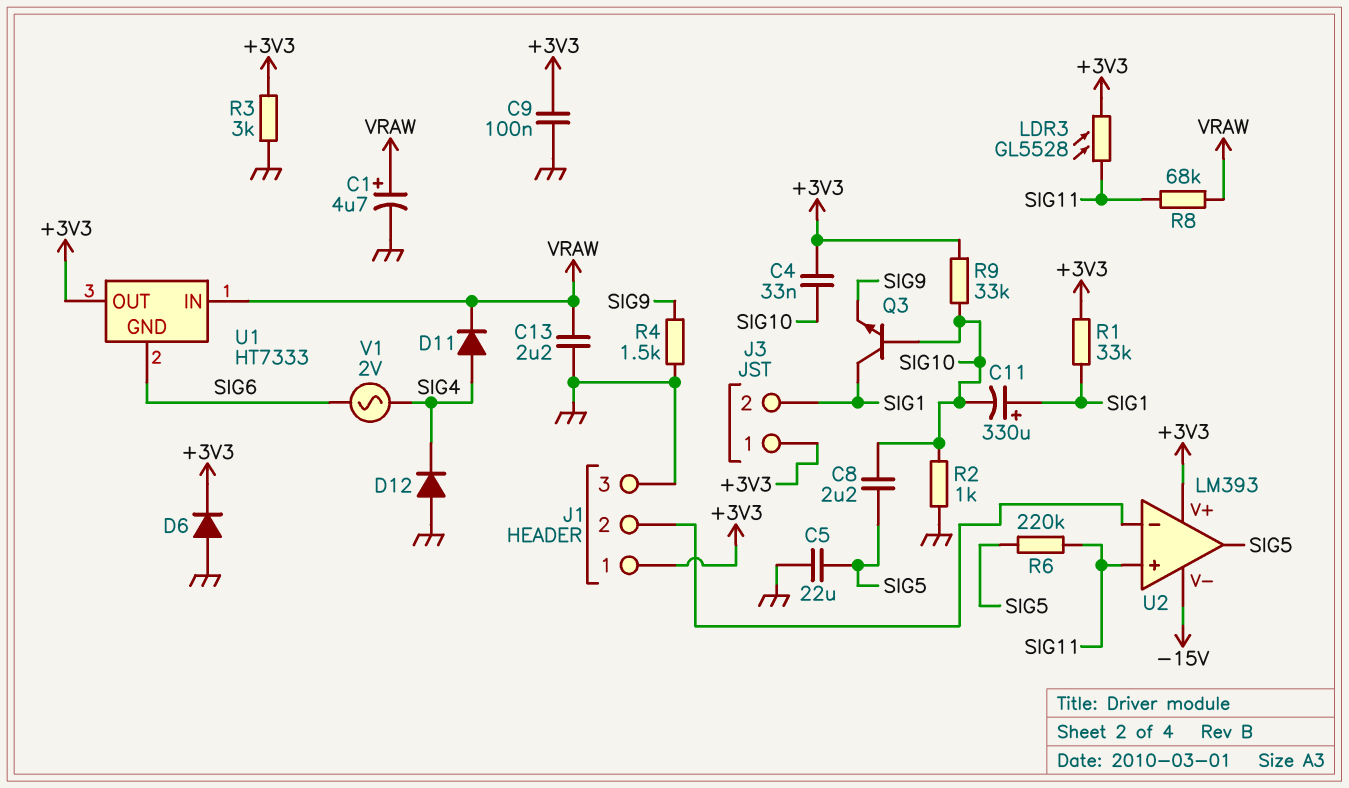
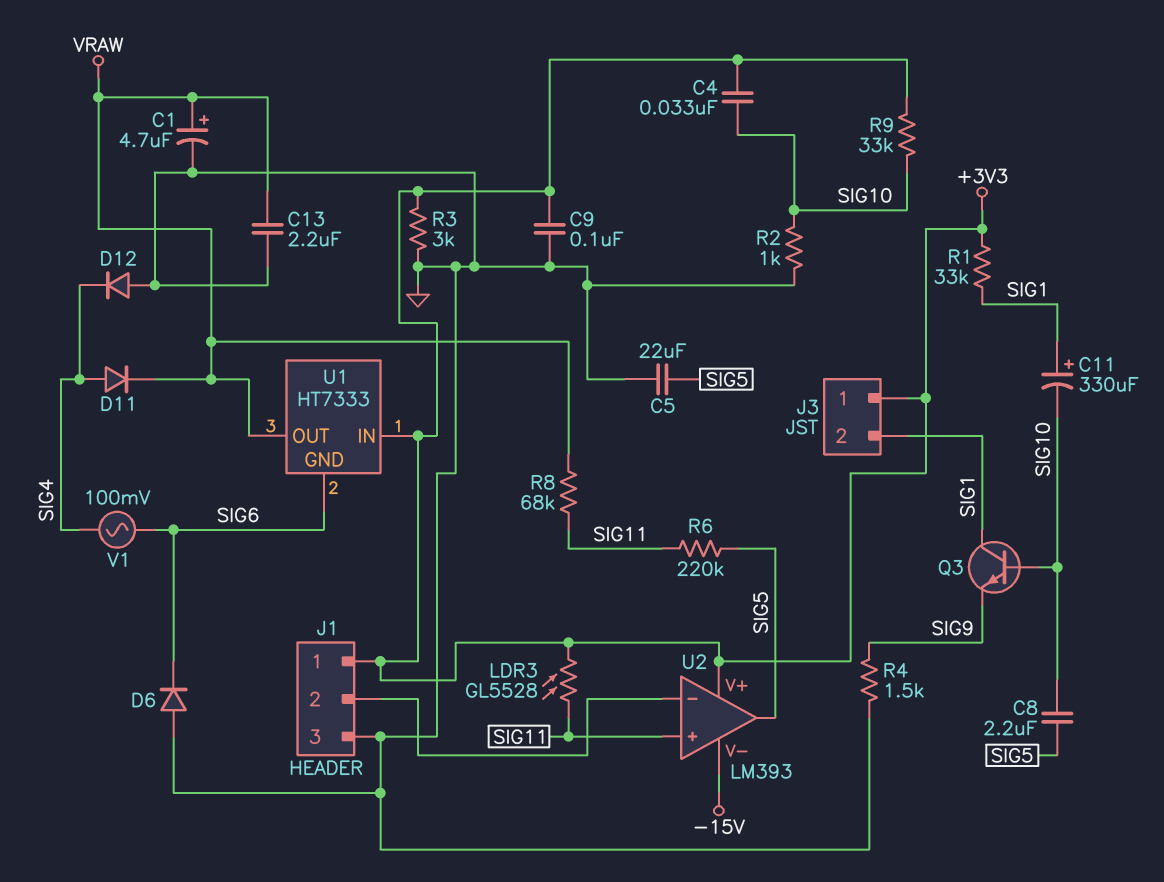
D6: diode (A GND, K +3V3) -> diode (A GND, K SIG6)
U1 pin IN: VRAW -> +3V3
U1 pin OUT: +3V3 -> VRAW
V1: AC 2V (SIG4, SIG6) -> AC 100mV (SIG4, SIG6)

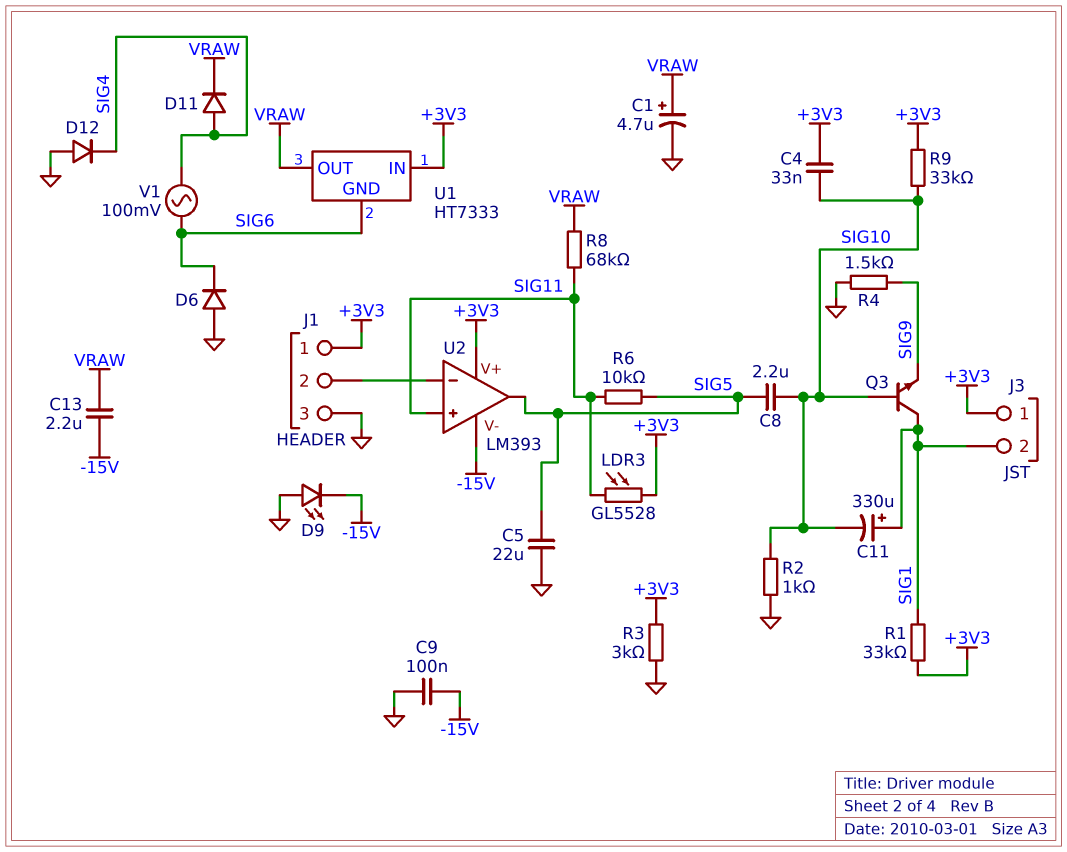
C9: 100nF (+3V3, GND) -> 100nF (-15V, GND)
C13: 2.2uF (GND, VRAW) -> 2.2uF (-15V, VRAW)
D9: none -> LED (A GND, K -15V)
R6: 220k (SIG5, SIG11) -> 10k (SIG5, SIG11)

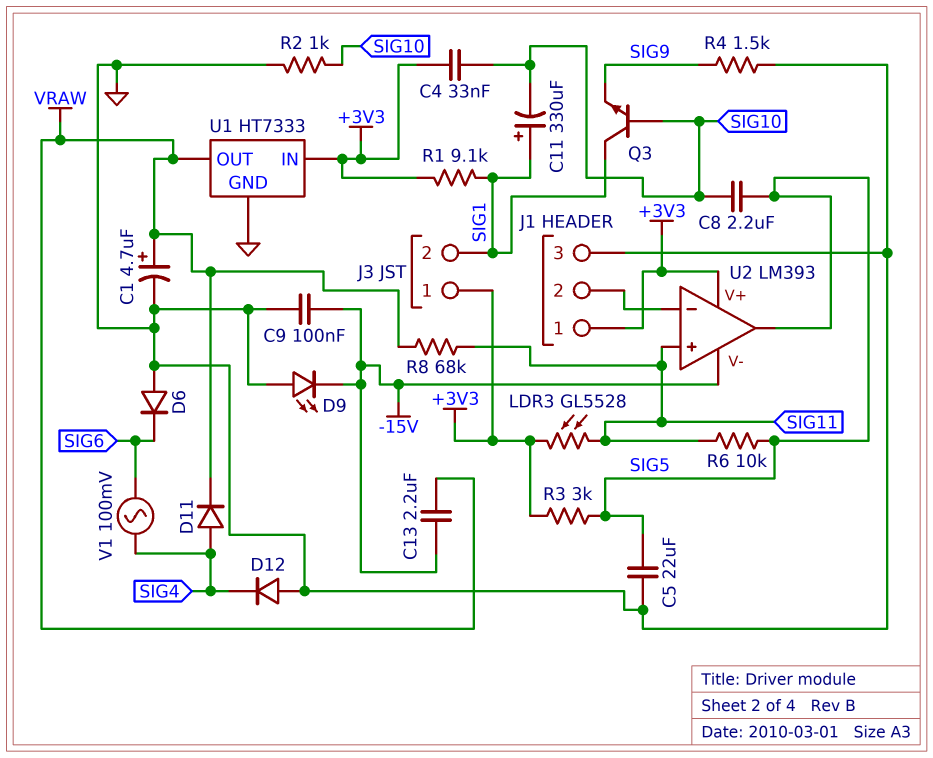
R1: 33k (+3V3, SIG1) -> 9.1k (+3V3, SIG1)
R3: 3k (+3V3, GND) -> 3k (+3V3, SIG5)
R9: 33k (+3V3, SIG10) -> none
U1 pin GND: SIG6 -> GND

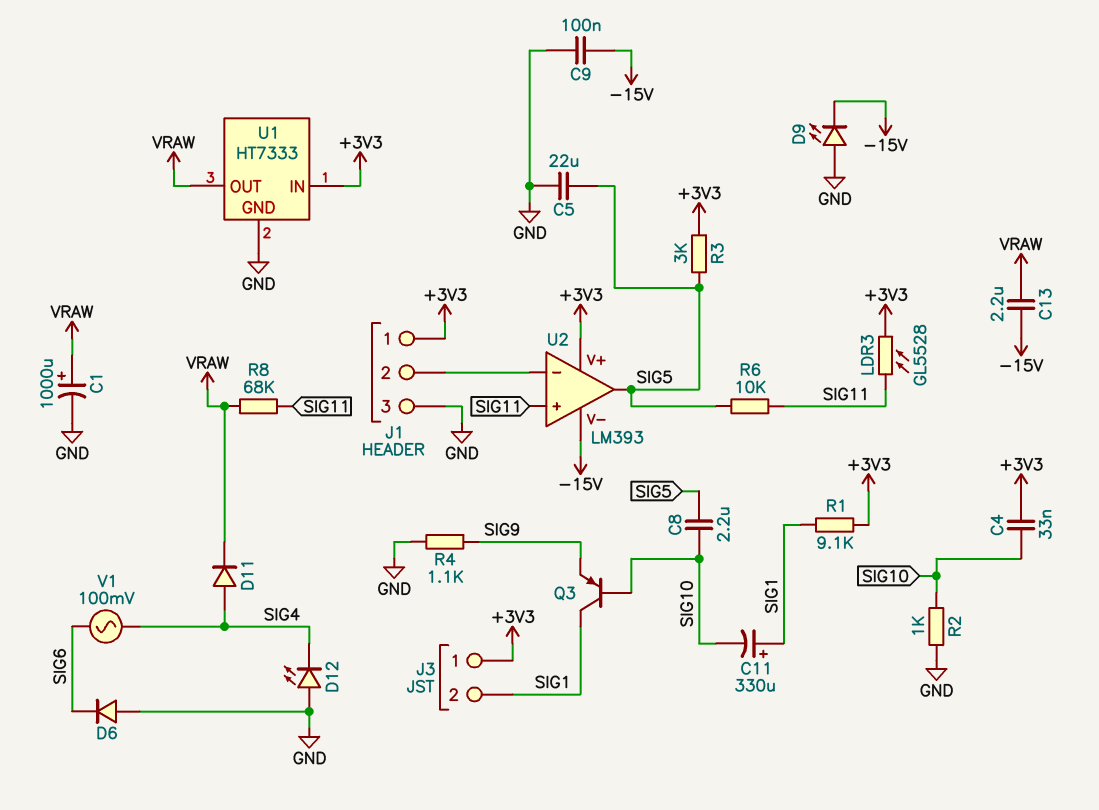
C1: 4.7uF (plus VRAW, minus GND) -> 1000uF (plus VRAW, minus GND)
D12: diode (A GND, K SIG4) -> LED (A GND, K SIG4)
Q3: NPN (B SIG10, C SIG1, E SIG9) -> PNP (B SIG10, C SIG1, E SIG9)
R4: 1.5k (GND, SIG9) -> 1.1k (GND, SIG9)

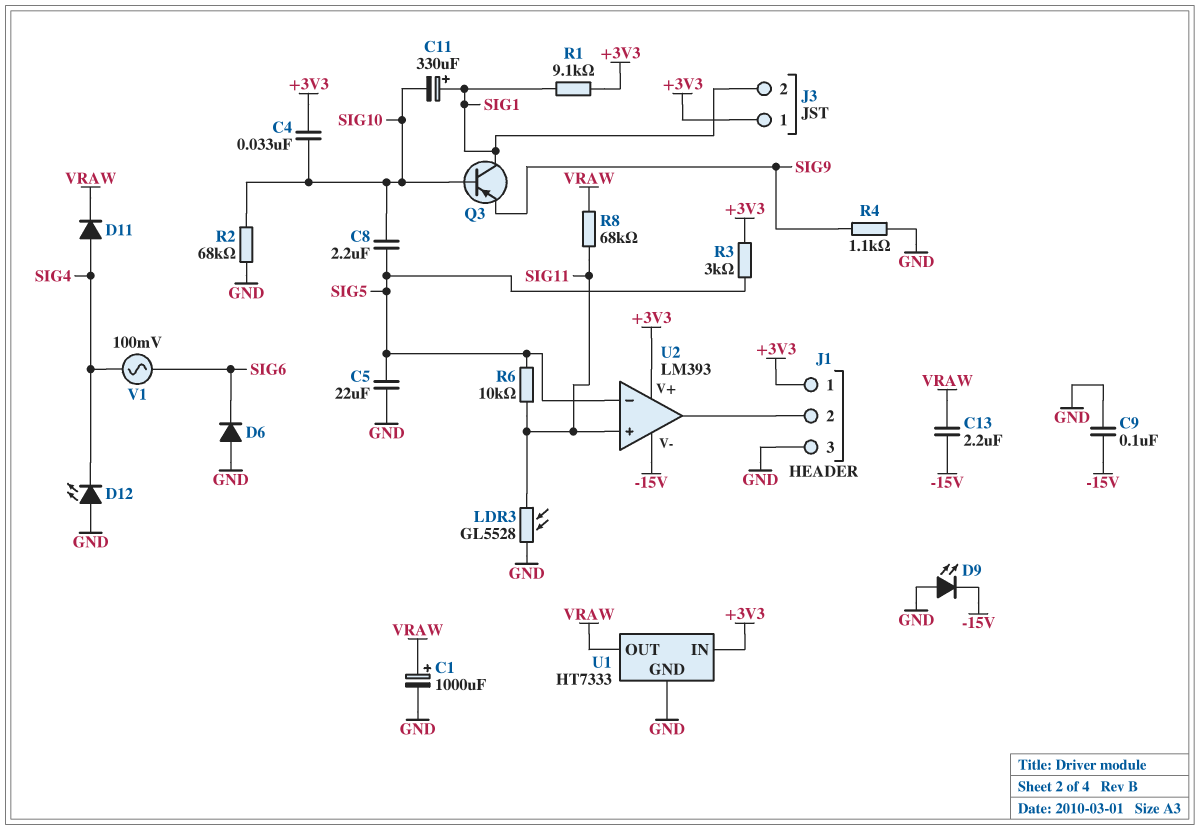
LDR3: GL5528 (+3V3, SIG11) -> GL5528 (GND, SIG11)
R2: 1k (GND, SIG10) -> 68k (GND, SIG10)
U2 pin in-: J1/2 -> SIG5
U2 pin out: SIG5 -> J1/2

